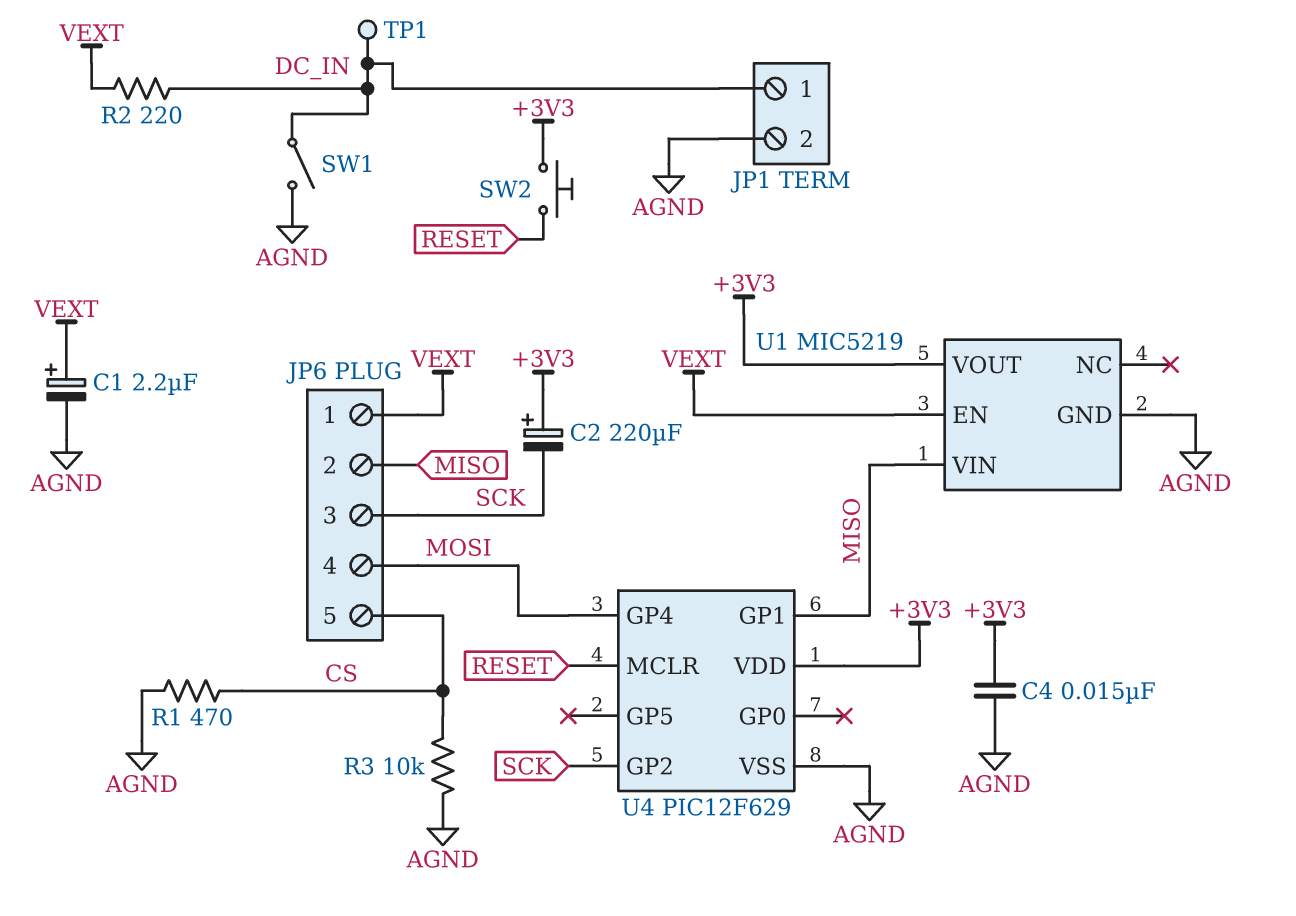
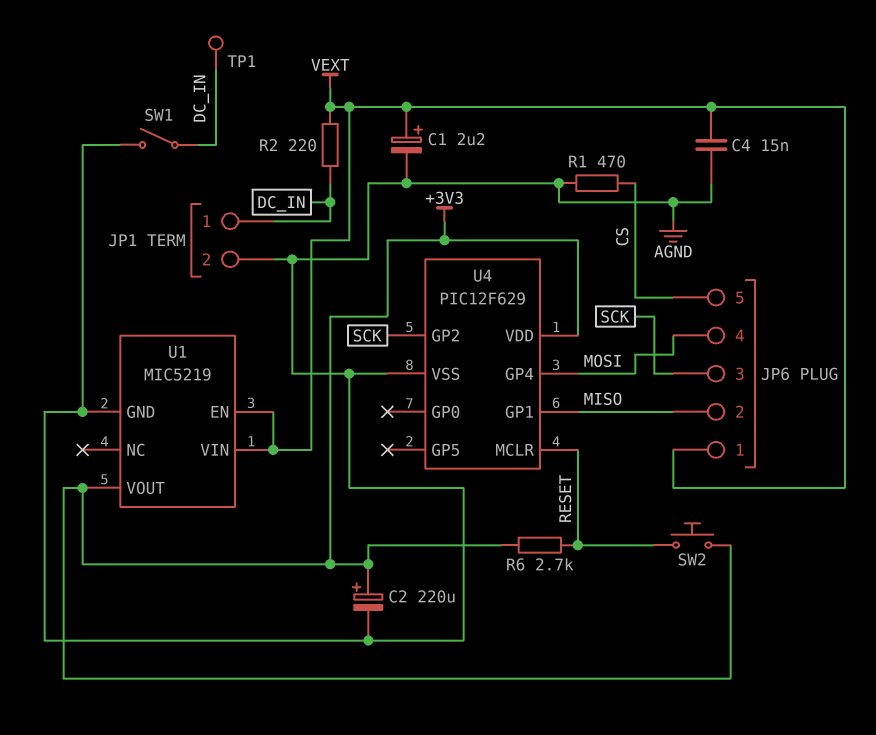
C2: 220uF (plus +3V3, minus SCK) -> 220uF (plus +3V3, minus AGND)
C4: 15nF (+3V3, AGND) -> 15nF (AGND, VEXT)
R3: 10k (AGND, CS) -> none
R6: none -> 2.7k (+3V3, RESET)
U1 pin VIN: MISO -> VEXT

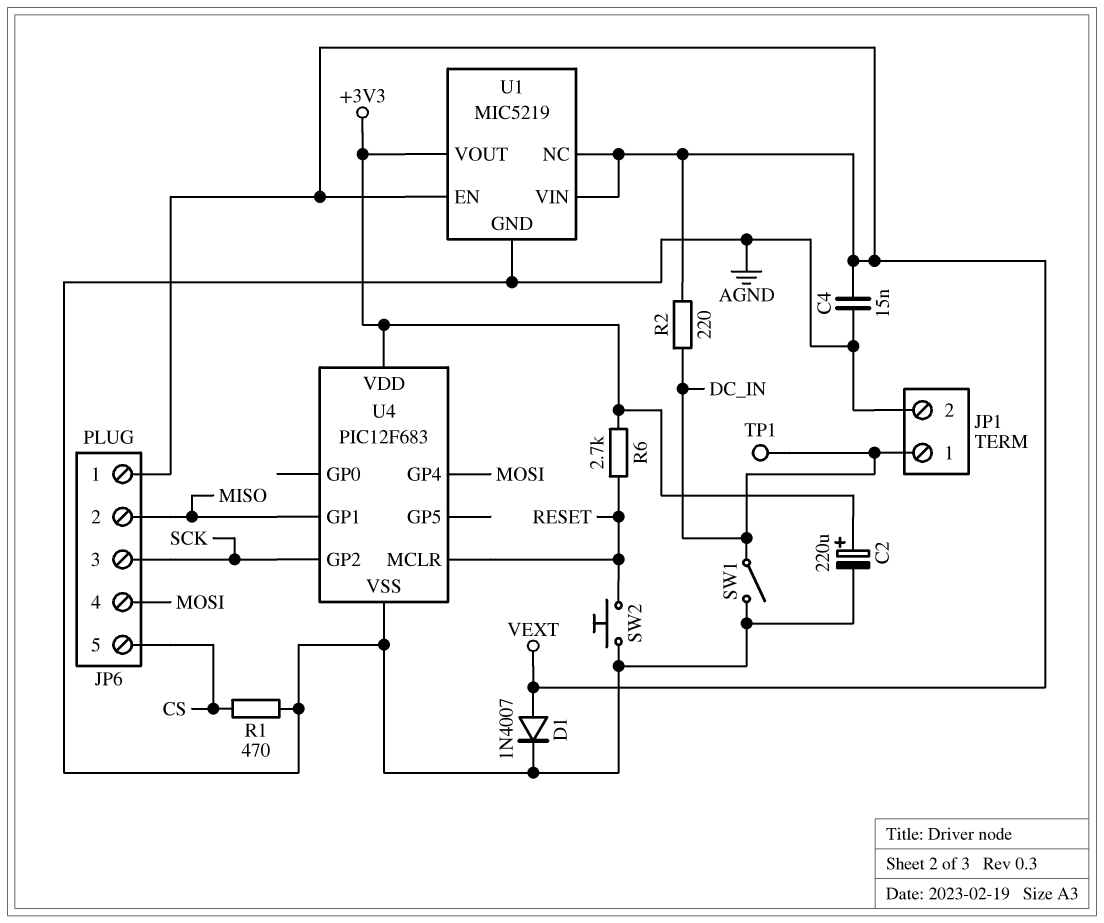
C1: 2.2uF (plus VEXT, minus AGND) -> none
D1: none -> diode 1N4007 (A VEXT, K AGND)
SW2: button (+3V3, RESET) -> button (AGND, RESET)
U1 pin NC: none -> VEXT
U4: PIC12F629 -> PIC12F683

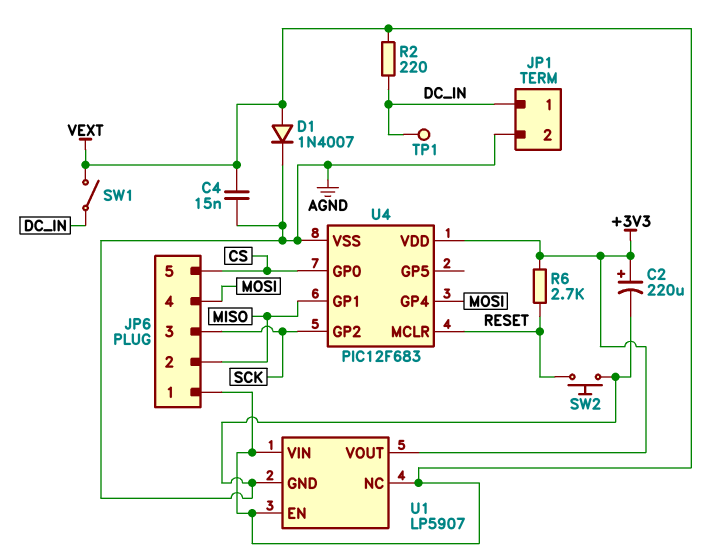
R1: 470 (AGND, CS) -> none
SW1: switch (AGND, DC_IN) -> switch (DC_IN, VEXT)
U1: MIC5219 -> LP5907
U4 pin GP0: none -> CS

